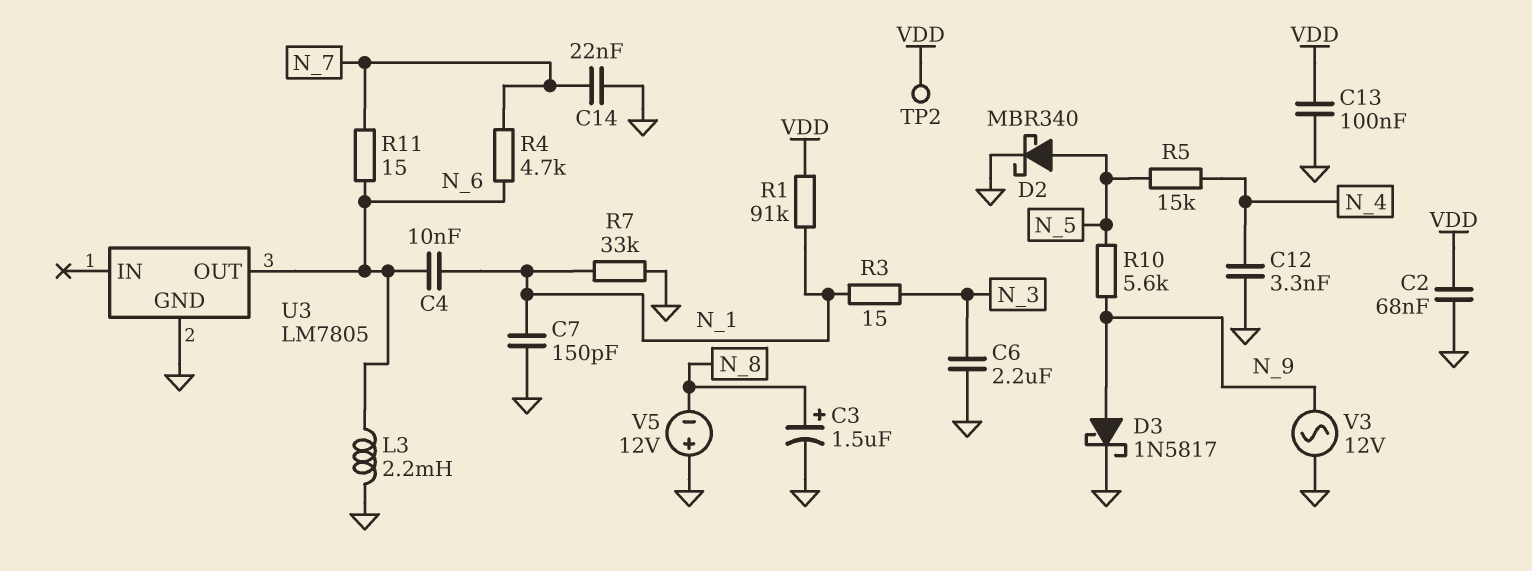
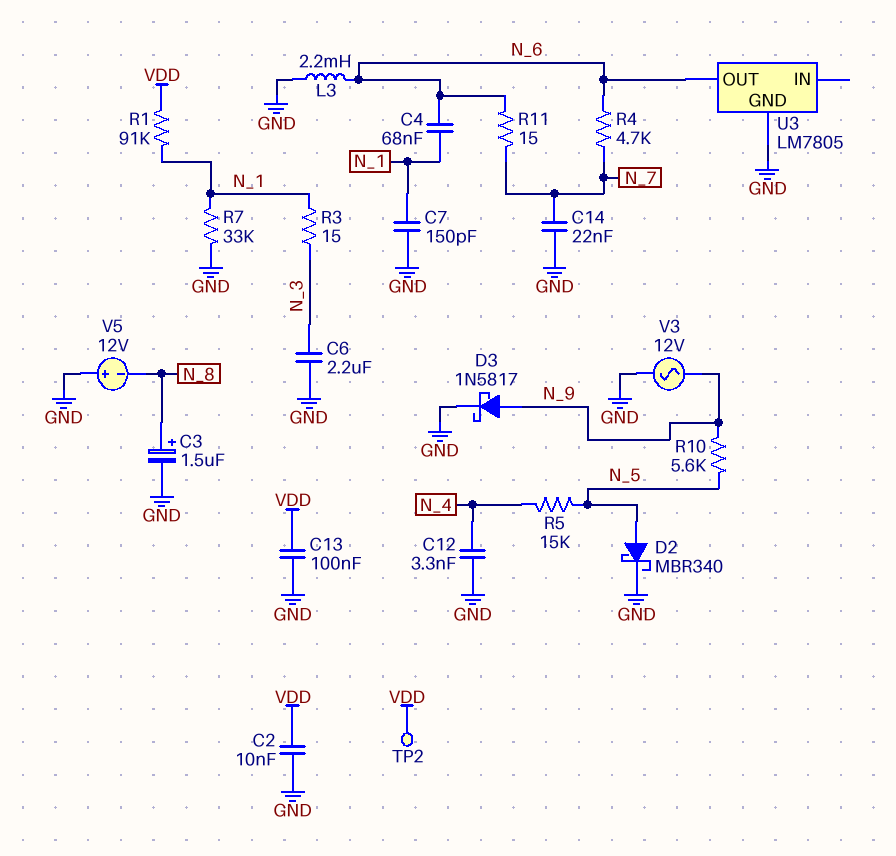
C2: 68nF (GND, VDD) -> 10nF (GND, VDD)
C4: 10nF (N_1, N_6) -> 68nF (N_1, N_6)

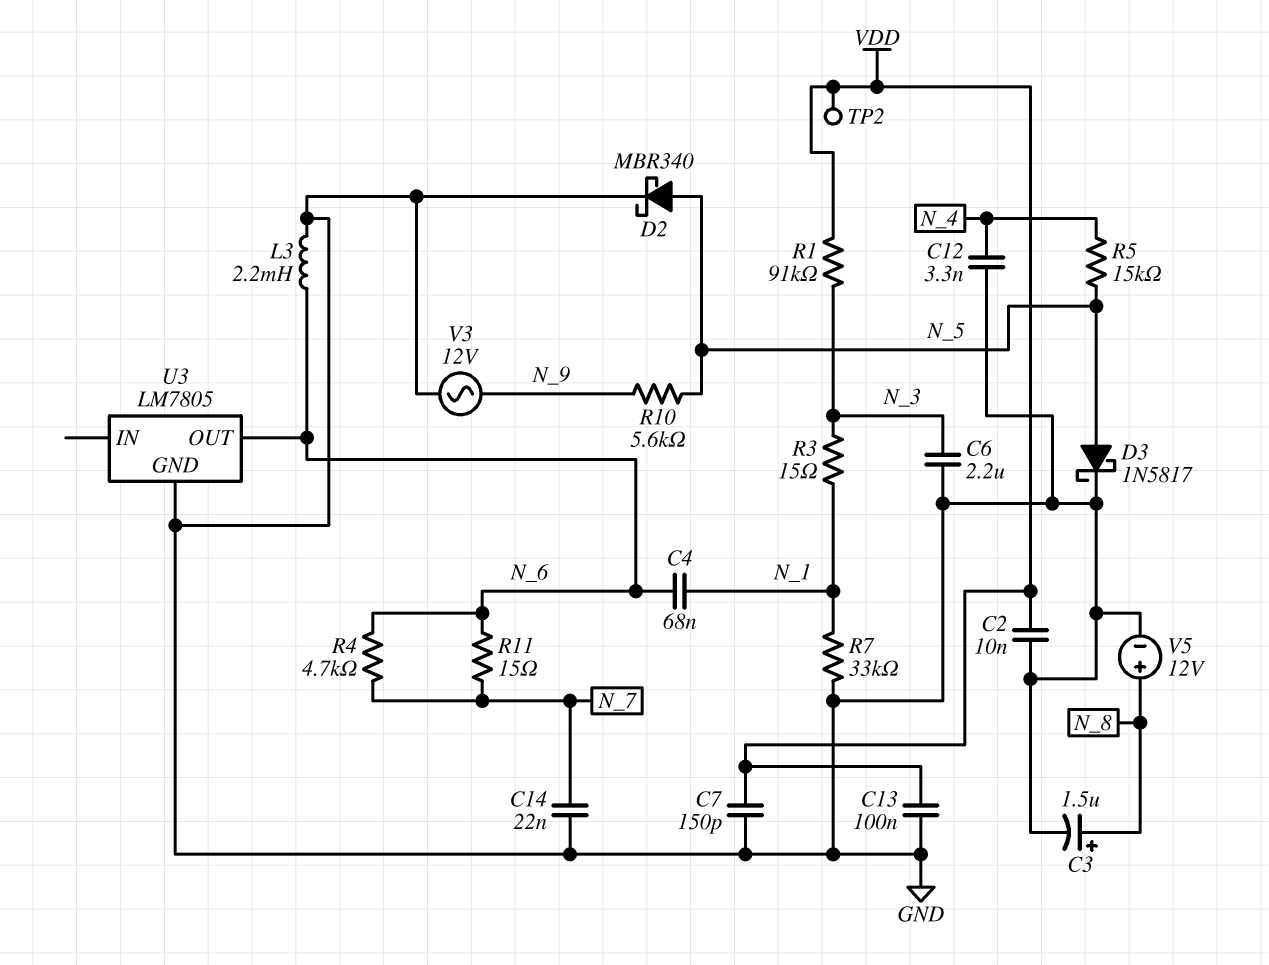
C7: 150pF (GND, N_1) -> 150pF (GND, VDD)
D3: schottky 1N5817 (A N_9, K GND) -> schottky 1N5817 (A N_5, K GND)
R1: 91k (N_1, VDD) -> 91k (N_3, VDD)
V5: 12V (plus GND, minus N_8) -> 12V (plus N_8, minus GND)

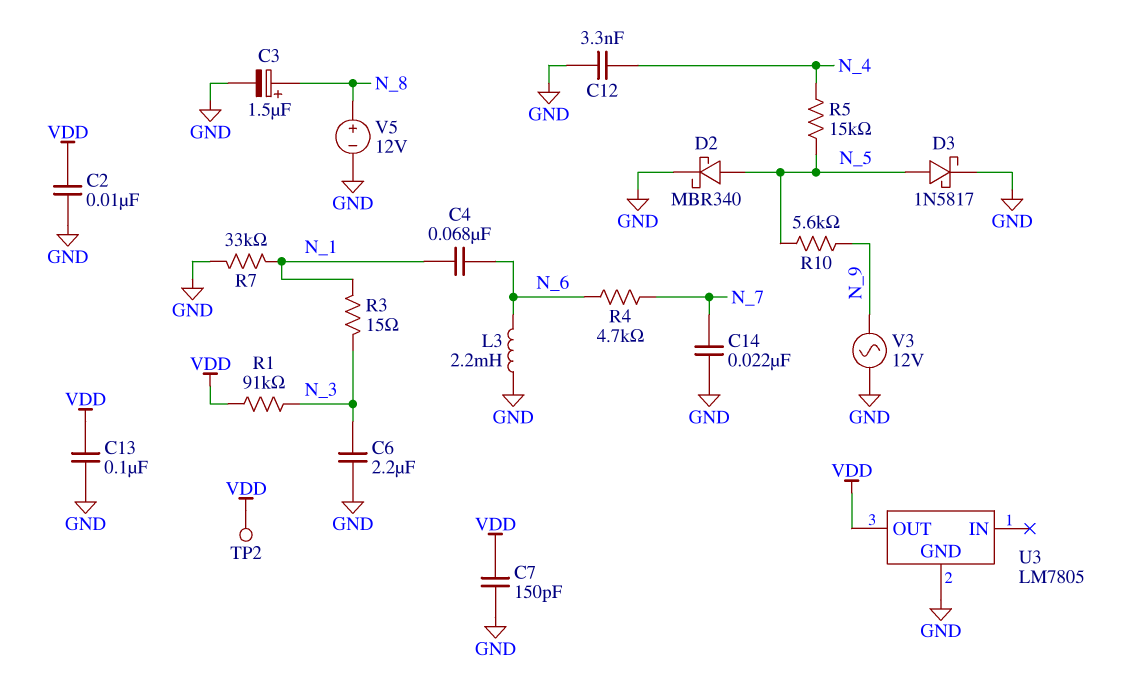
R11: 15 (N_6, N_7) -> none
U3 pin OUT: N_6 -> VDD

